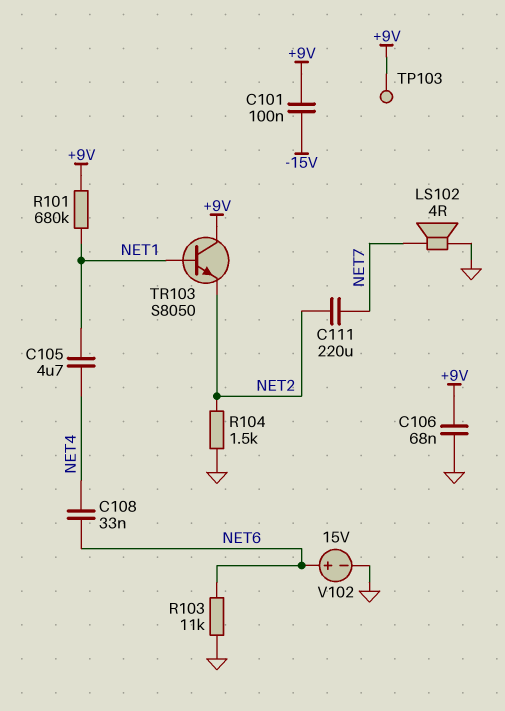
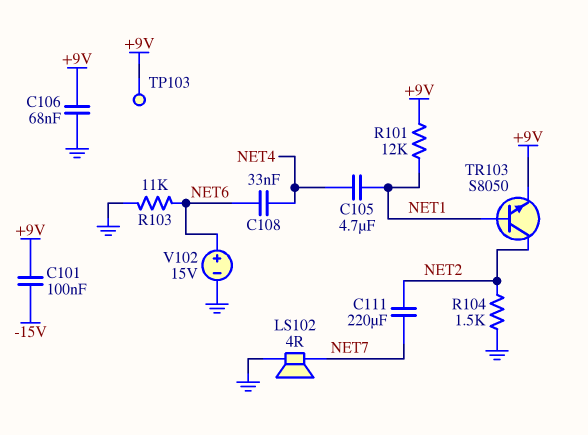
R101: 680k (+9V, NET1) -> 12k (+9V, NET1)
TR103: NPN S8050 (B NET1, C +9V, E NET2) -> NPN S8050 (B NET1, C NET2, E +9V)

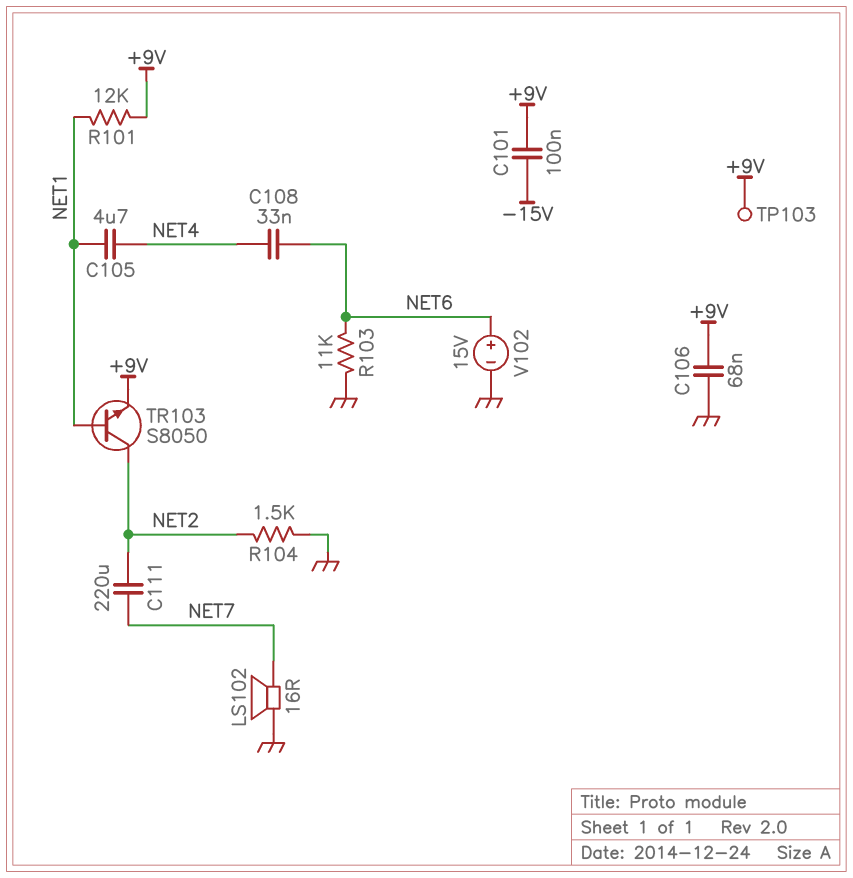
LS102: speaker 4R (GND, NET7) -> speaker 16R (GND, NET7)

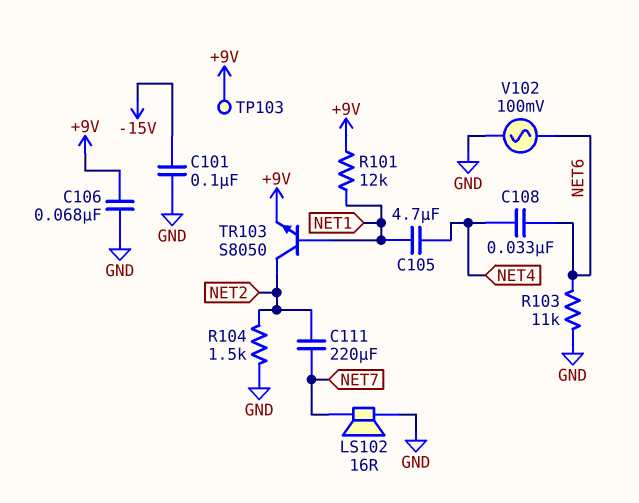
C101: 100nF (+9V, -15V) -> 100nF (-15V, GND)
V102: 15V (plus NET6, minus GND) -> AC 100mV (GND, NET6)

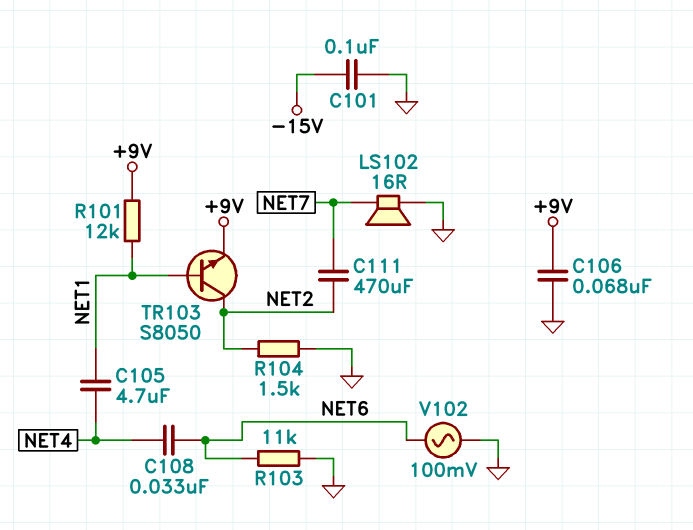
C111: 220uF (NET2, NET7) -> 470uF (NET2, NET7)
TP103: test point (+9V) -> none

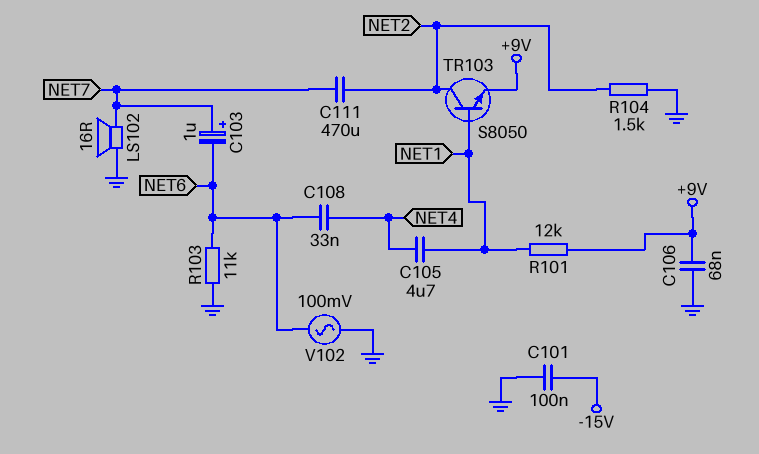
C103: none -> 1uF (plus NET7, minus NET6)

